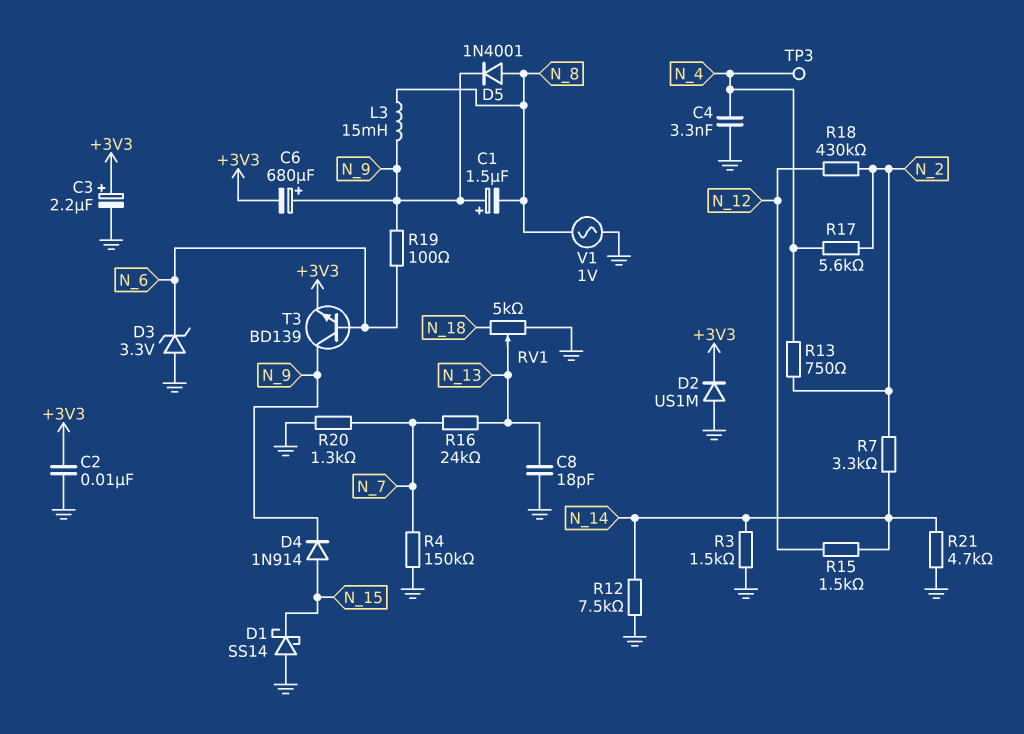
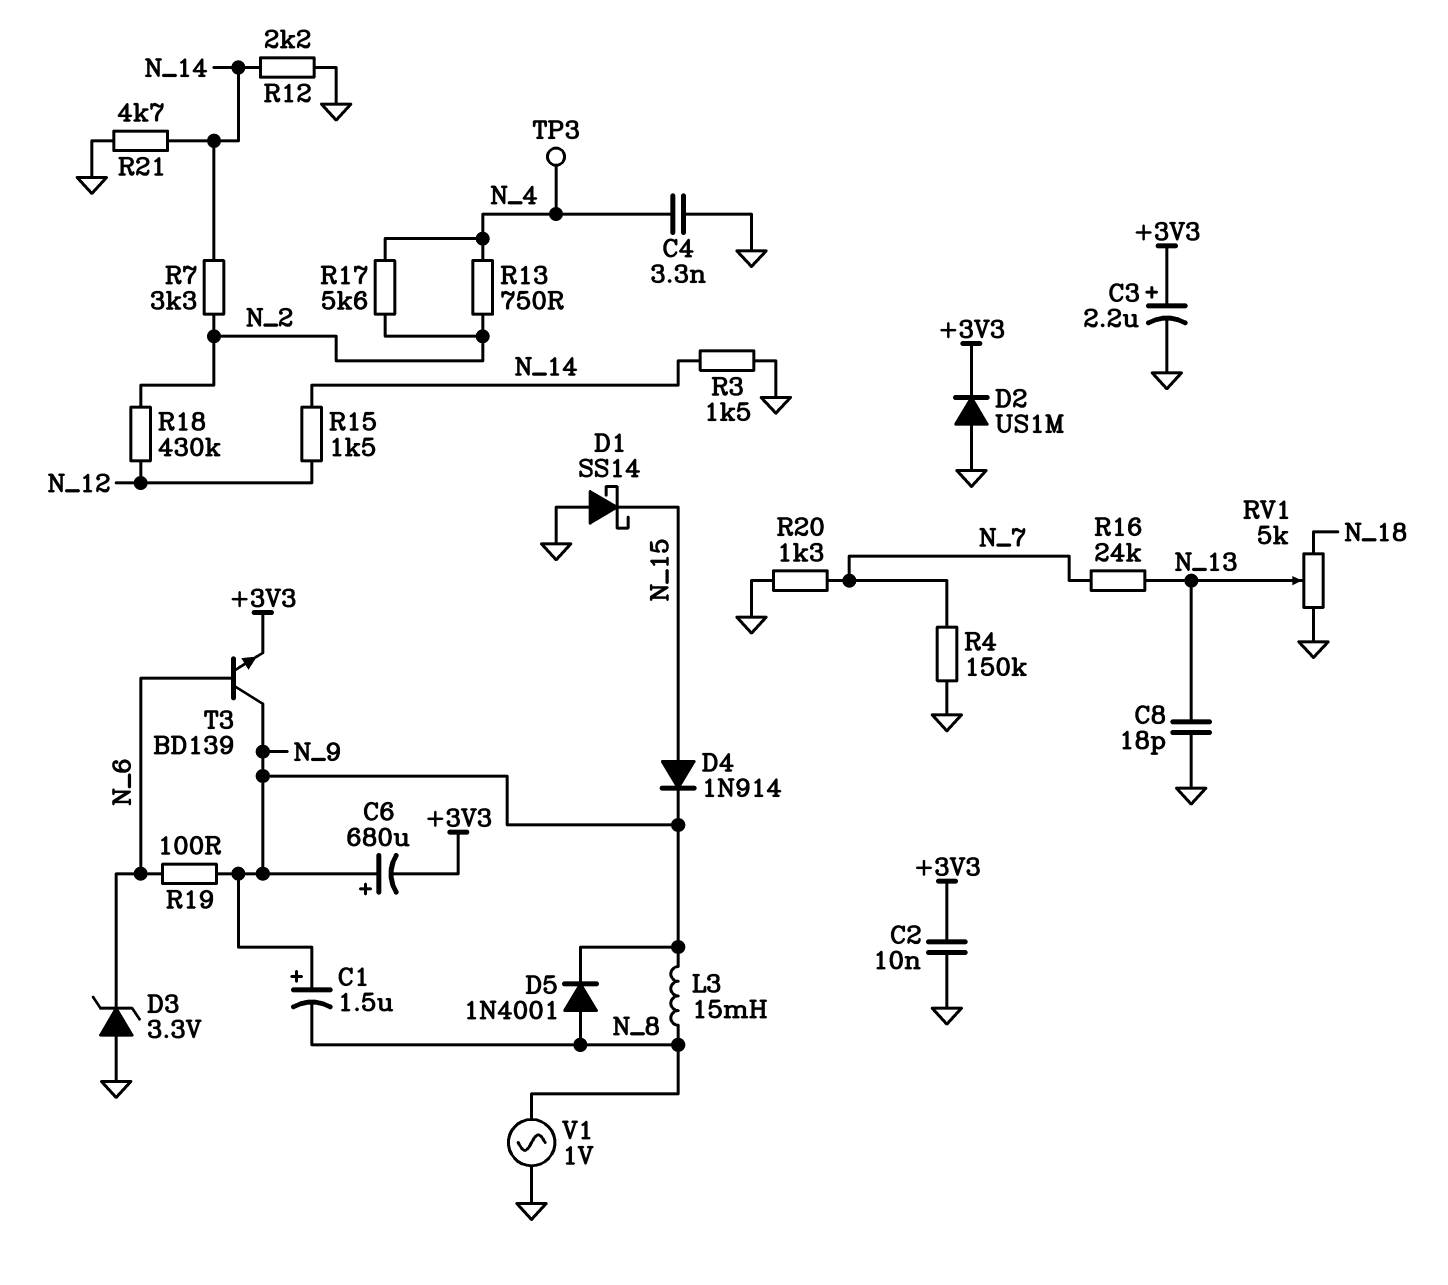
R12: 7.5k (GND, N_14) -> 2.2k (GND, N_14)

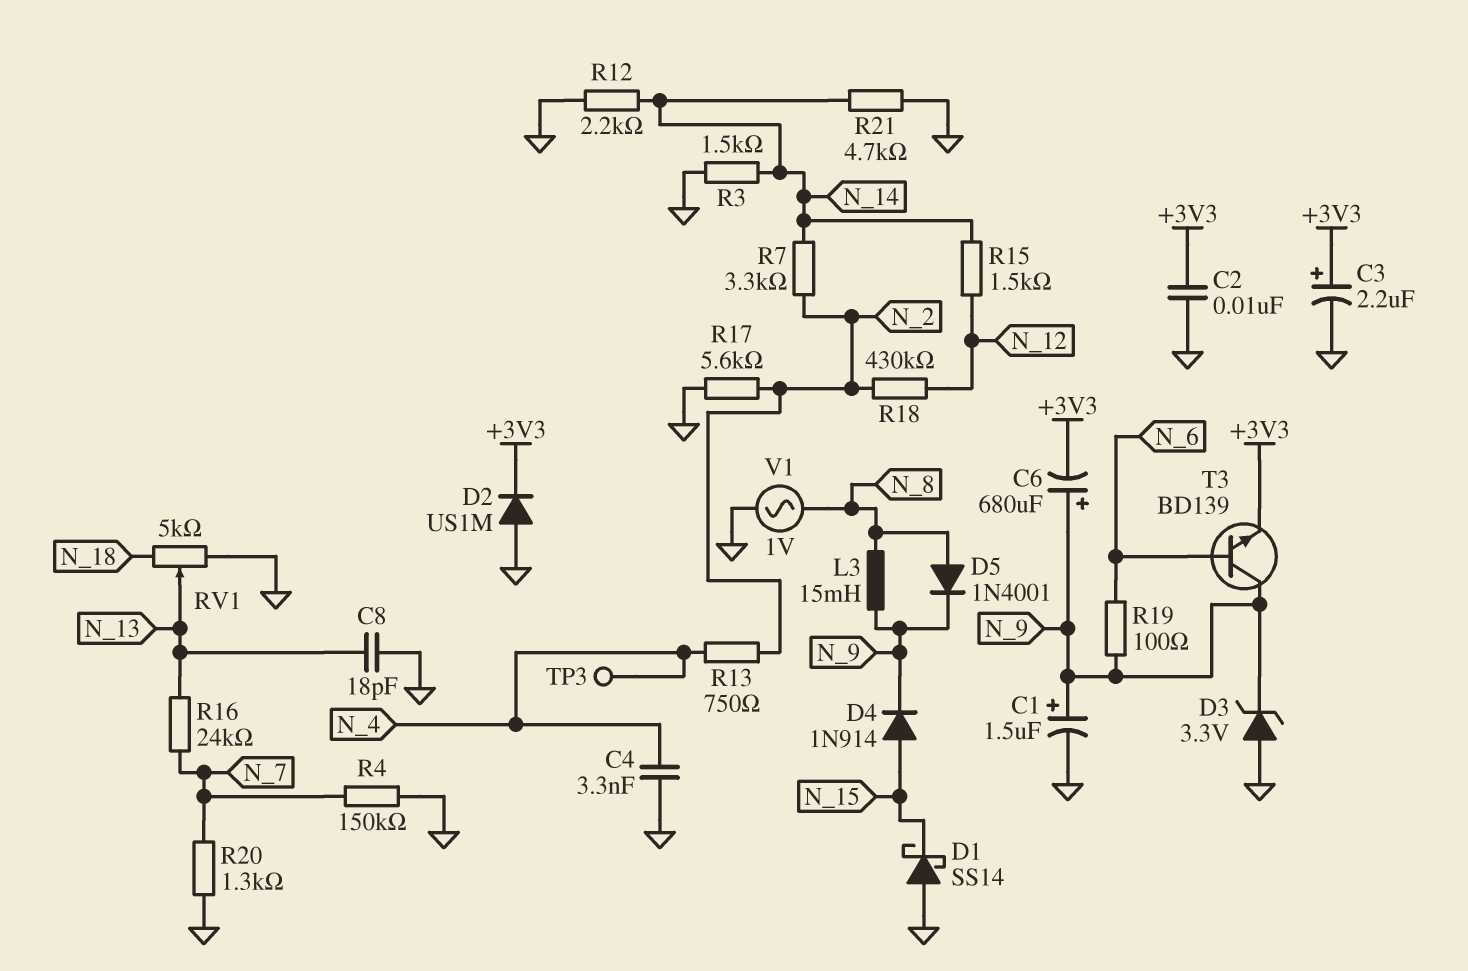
C1: 1.5uF (plus N_9, minus N_8) -> 1.5uF (plus N_9, minus GND)
D3: zener 3.3V (A GND, K N_6) -> zener 3.3V (A GND, K N_9)
R17: 5.6k (N_2, N_4) -> 5.6k (GND, N_2)

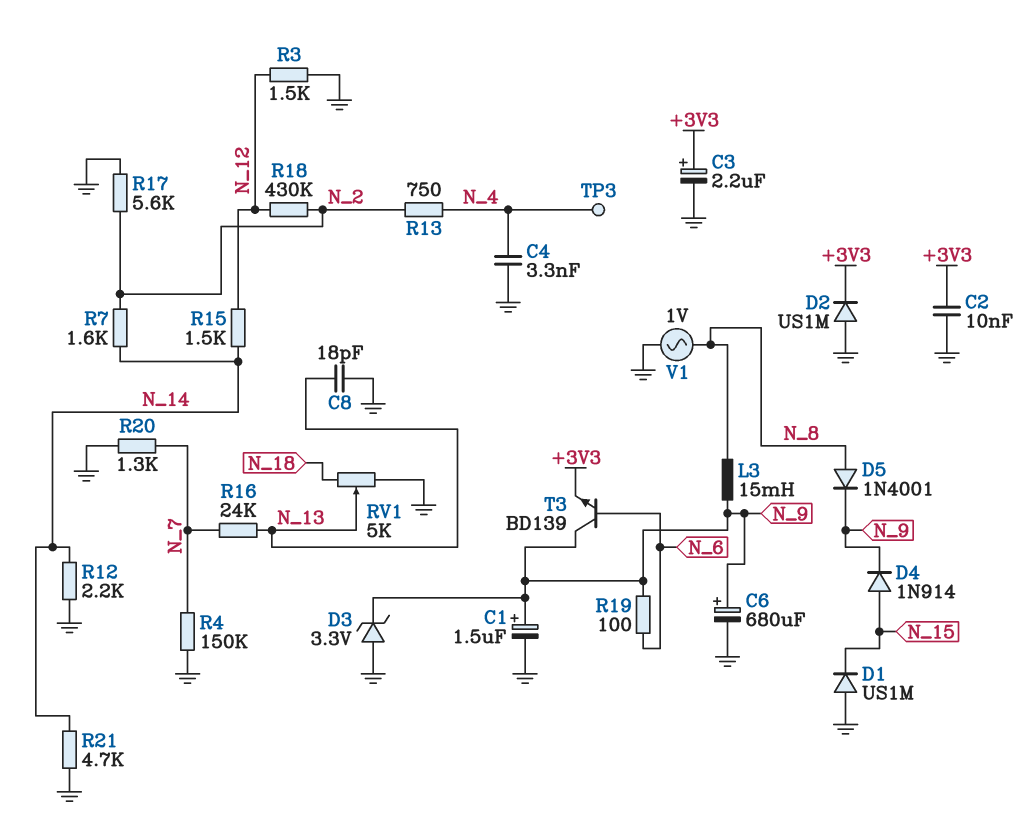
C6: 680uF (plus N_9, minus +3V3) -> 680uF (plus N_9, minus GND)
D1: schottky SS14 (A GND, K N_15) -> diode US1M (A GND, K N_15)
R3: 1.5k (GND, N_14) -> 1.5k (GND, N_12)
R7: 3.3k (N_2, N_14) -> 1.6k (N_2, N_14)

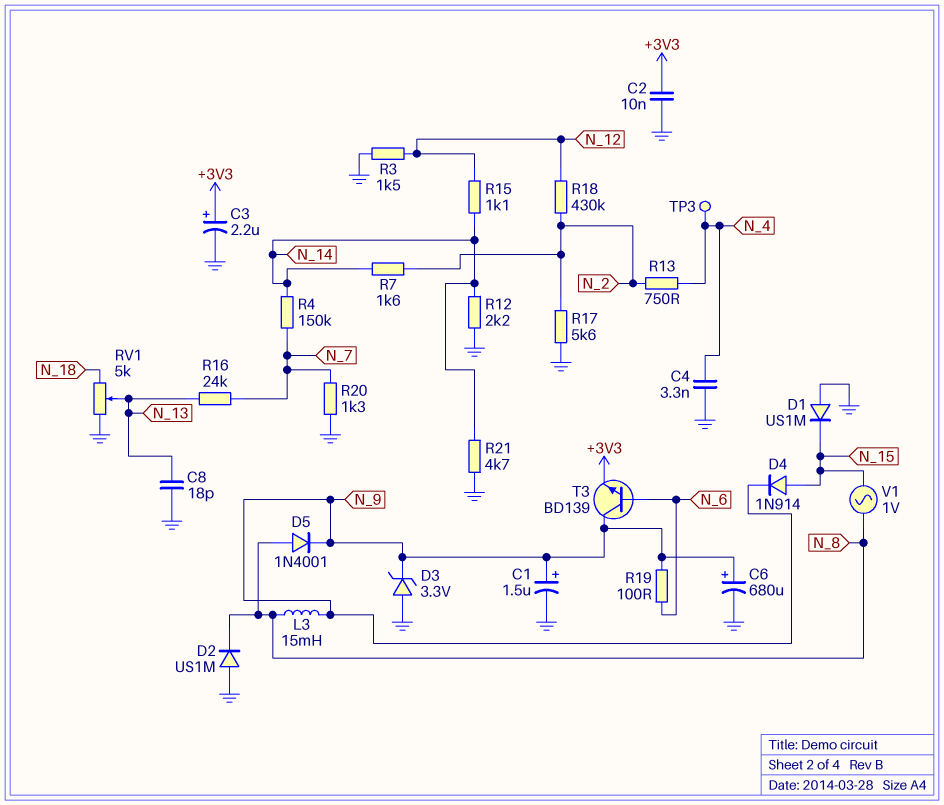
D2: diode US1M (A GND, K +3V3) -> diode US1M (A GND, K N_8)
R4: 150k (GND, N_7) -> 150k (N_7, N_14)
R15: 1.5k (N_12, N_14) -> 1.1k (N_12, N_14)
V1: AC 1V (GND, N_8) -> AC 1V (N_8, N_15)

